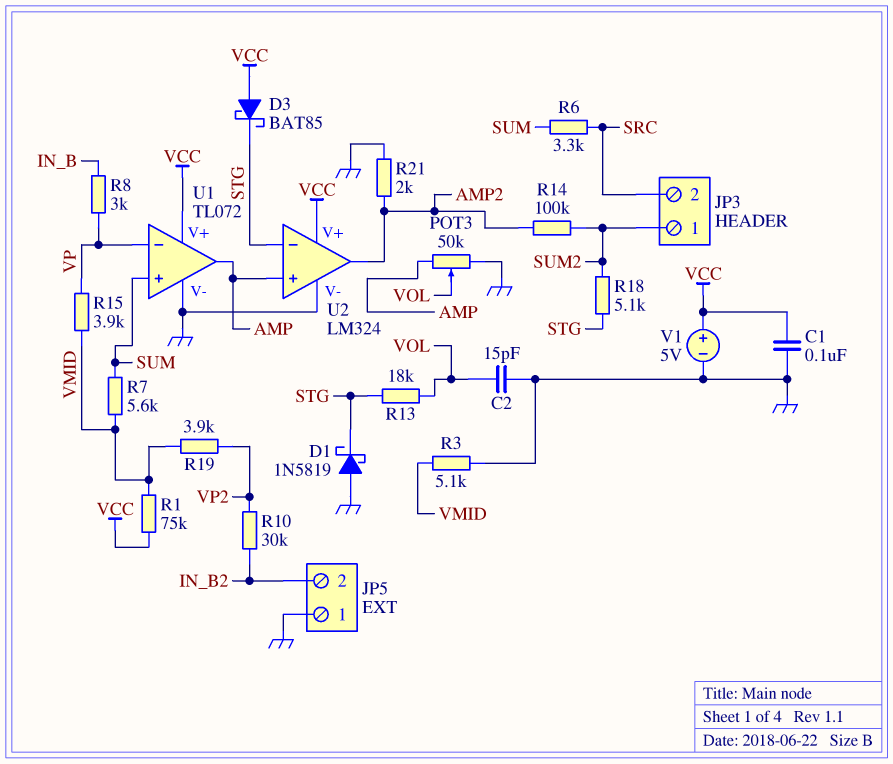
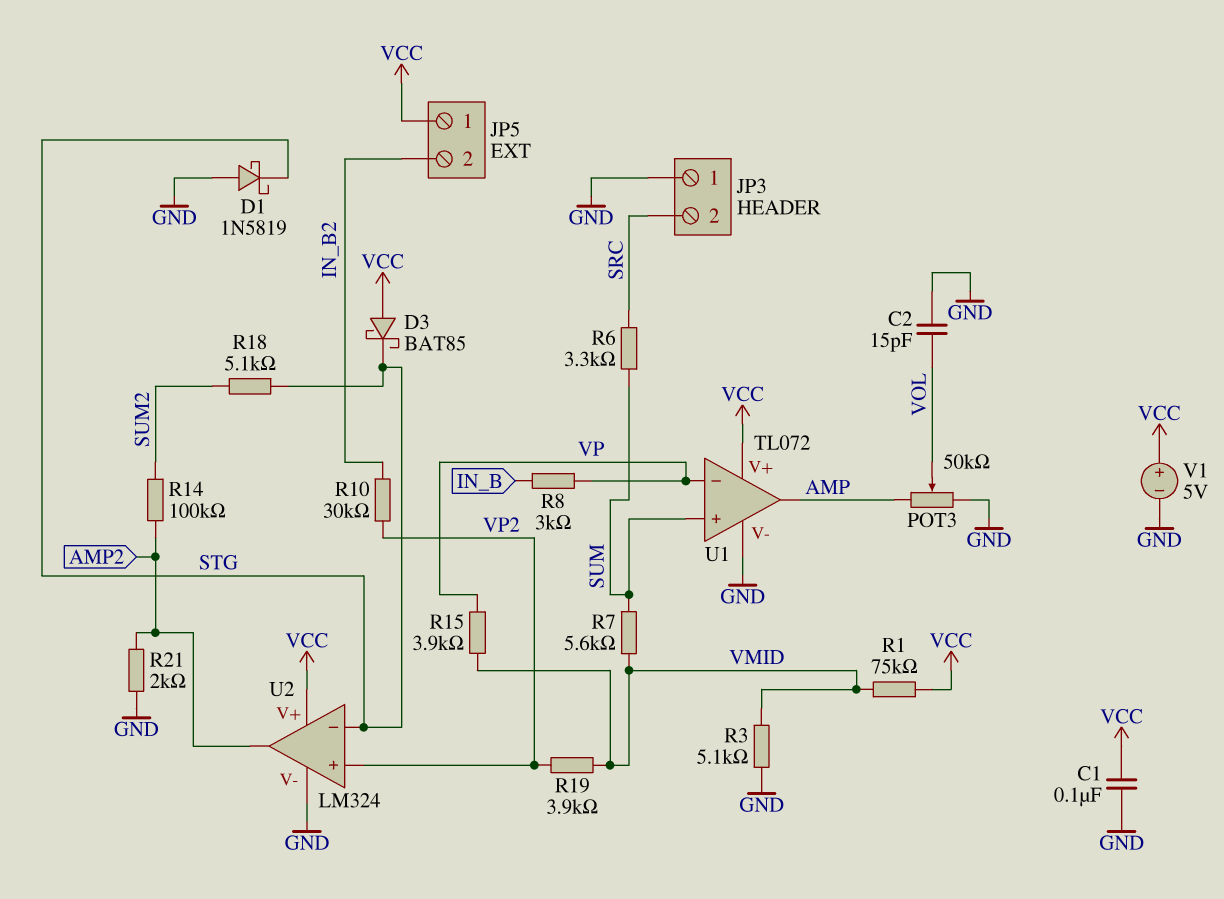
JP3 pin 1: SUM2 -> GND
JP5 pin 1: GND -> VCC
R13: 18k (STG, VOL) -> none
U2 pin in+: AMP -> VP2

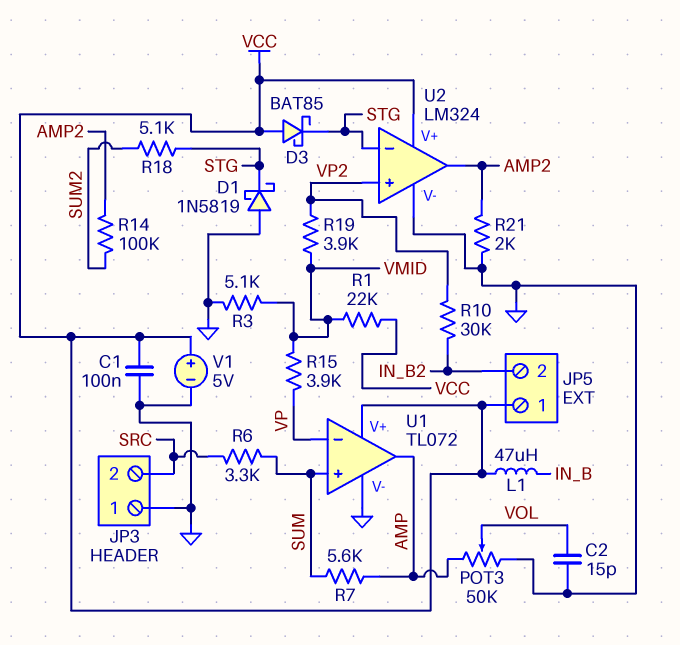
L1: none -> 47uH (IN_B, VCC)
R1: 75k (VCC, VMID) -> 22k (VCC, VMID)
R7: 5.6k (SUM, VMID) -> 5.6k (AMP, SUM)
R8: 3k (IN_B, VP) -> none

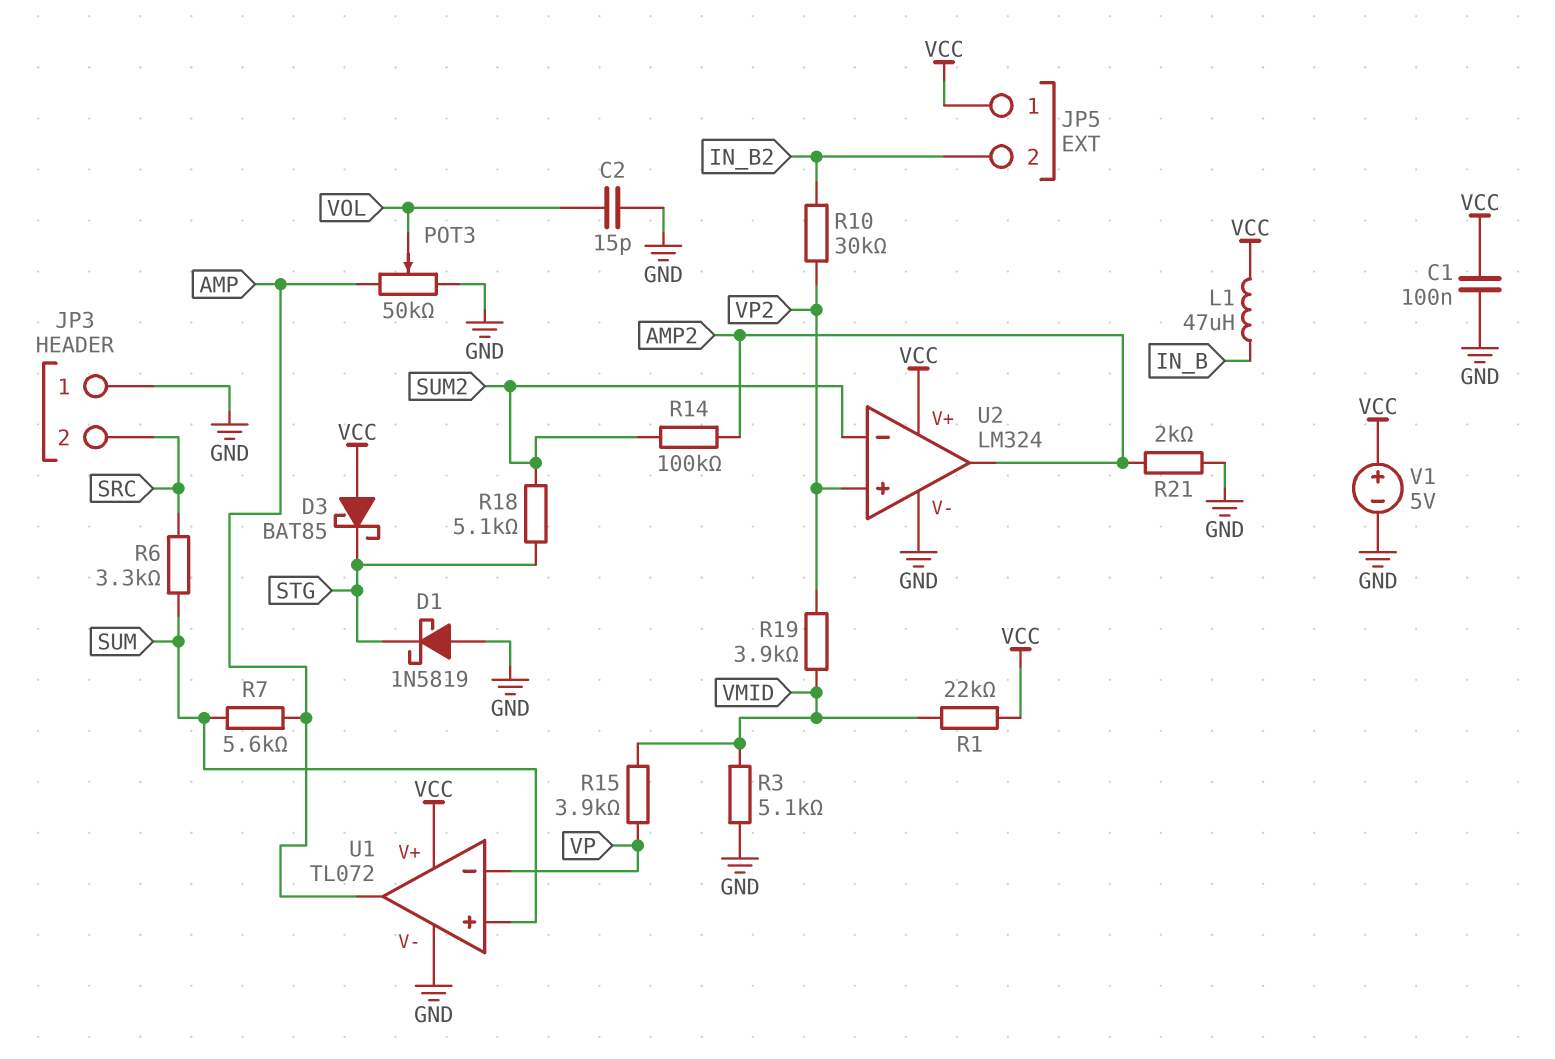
U2 pin in-: STG -> SUM2

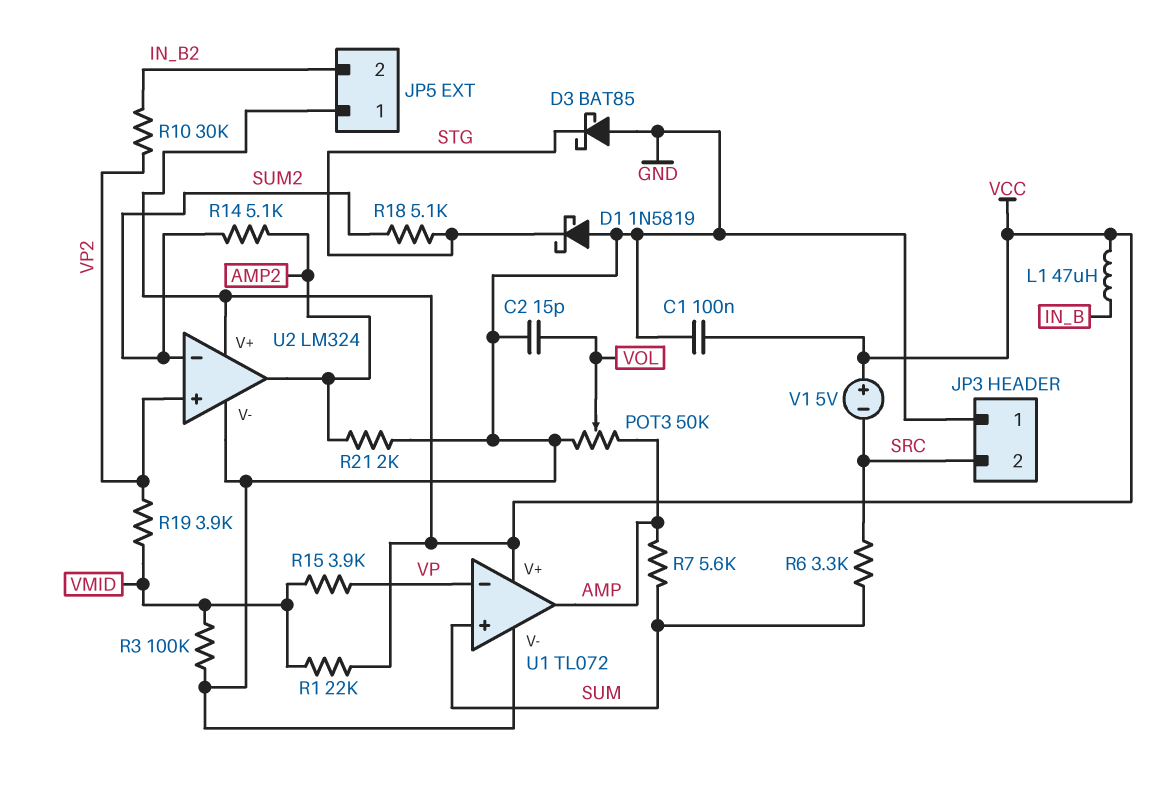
D3: schottky BAT85 (A VCC, K STG) -> schottky BAT85 (A GND, K STG)
R3: 5.1k (GND, VMID) -> 100k (GND, VMID)
R14: 100k (AMP2, SUM2) -> 5.1k (AMP2, SUM2)
V1: 5V (plus VCC, minus GND) -> 5V (plus VCC, minus SRC)

